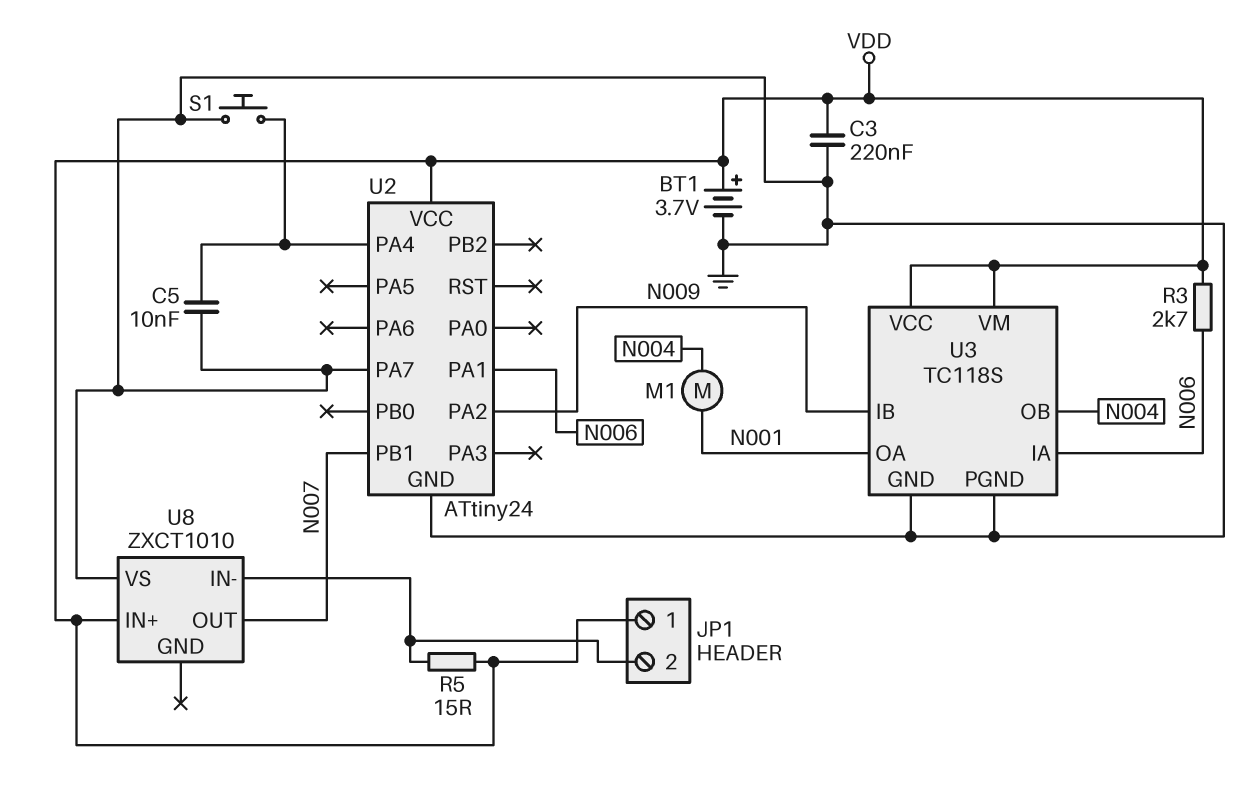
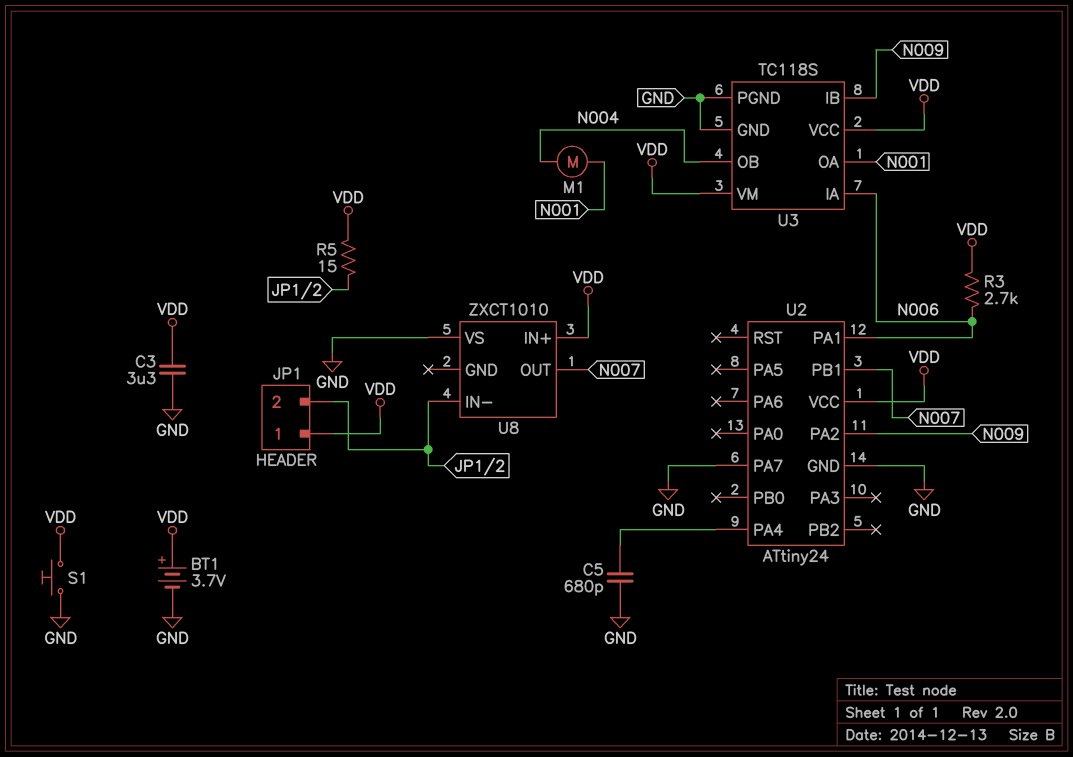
C3: 220nF (GND, VDD) -> 3.3uF (GND, VDD)
C5: 10nF (GND, U2/PA4) -> 680pF (GND, U2/PA4)
S1: button (GND, U2/PA4) -> button (GND, VDD)

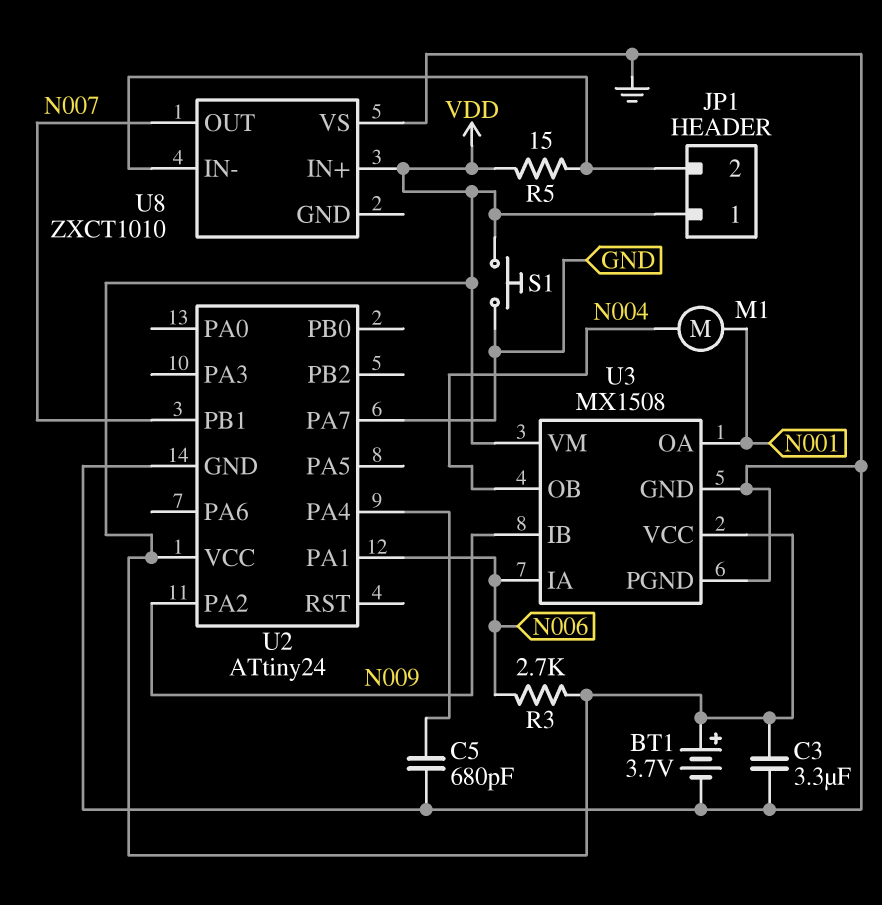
U3: TC118S -> MX1508

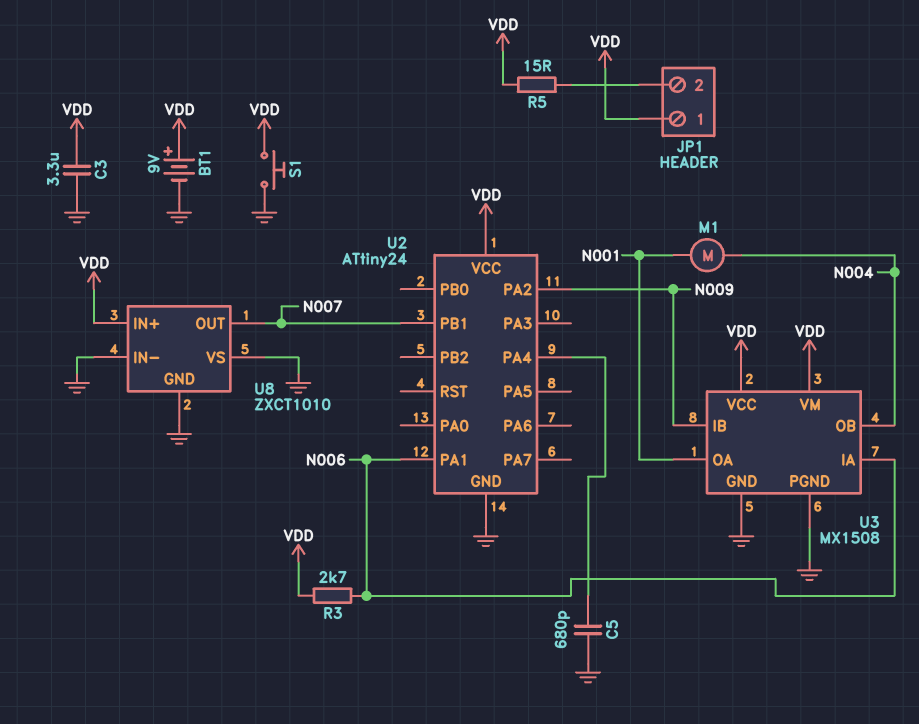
BT1: 3.7V (plus VDD, minus GND) -> 9V (plus VDD, minus GND)
U2 pin PA7: GND -> none
U8 pin GND: none -> GND
U8 pin IN-: JP1/2 -> GND

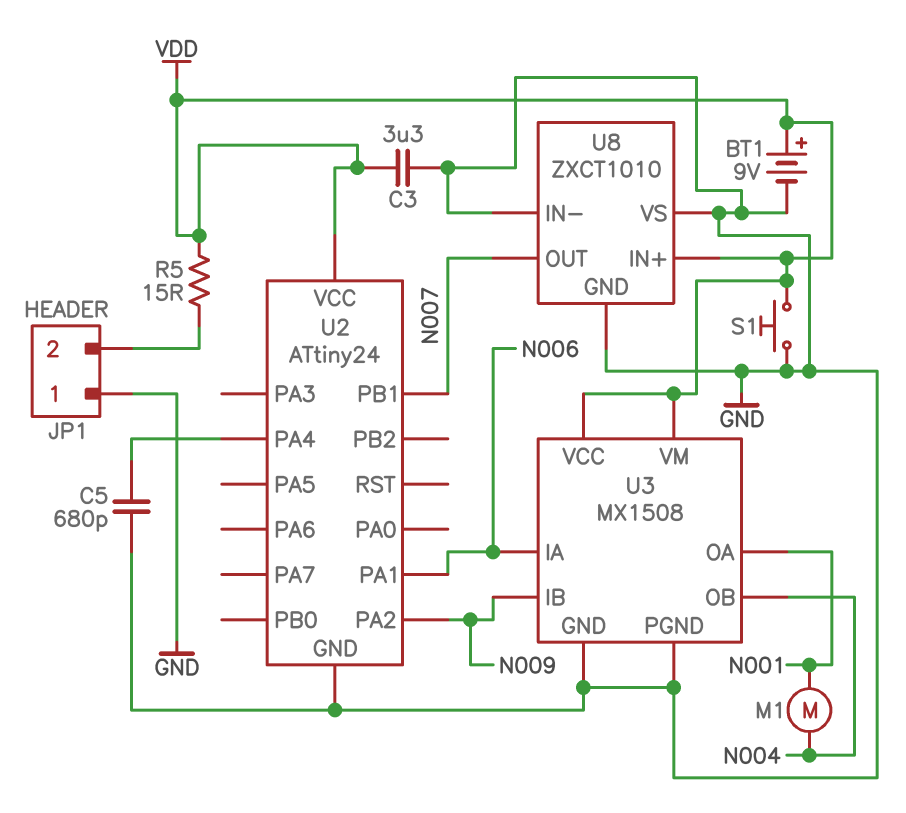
JP1 pin 1: VDD -> GND
R3: 2.7k (N006, VDD) -> none

